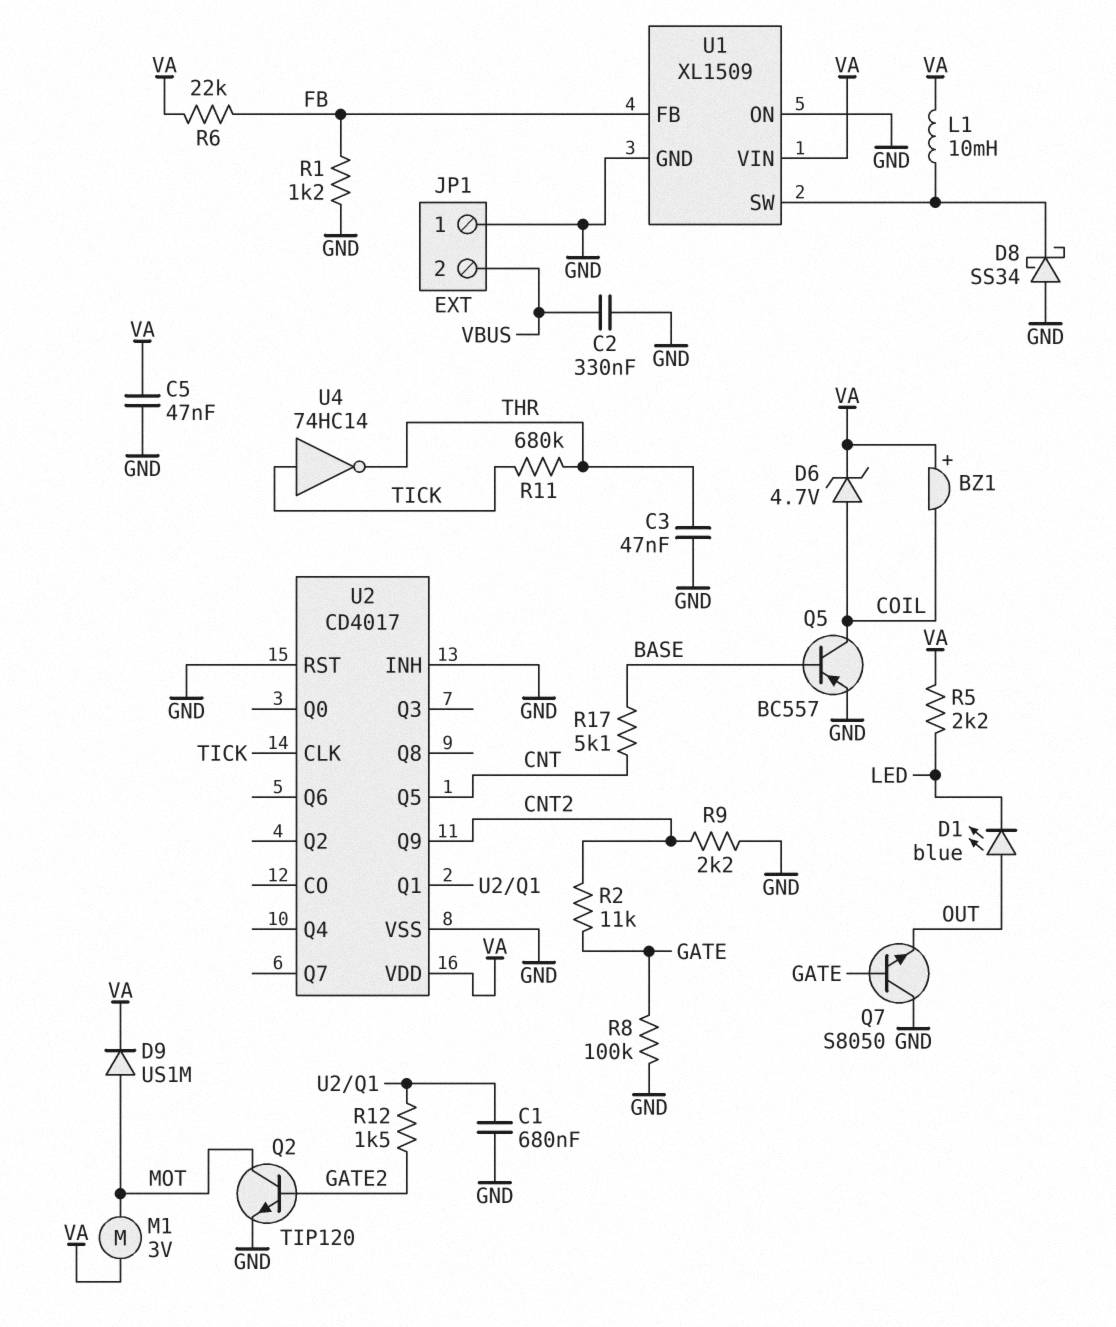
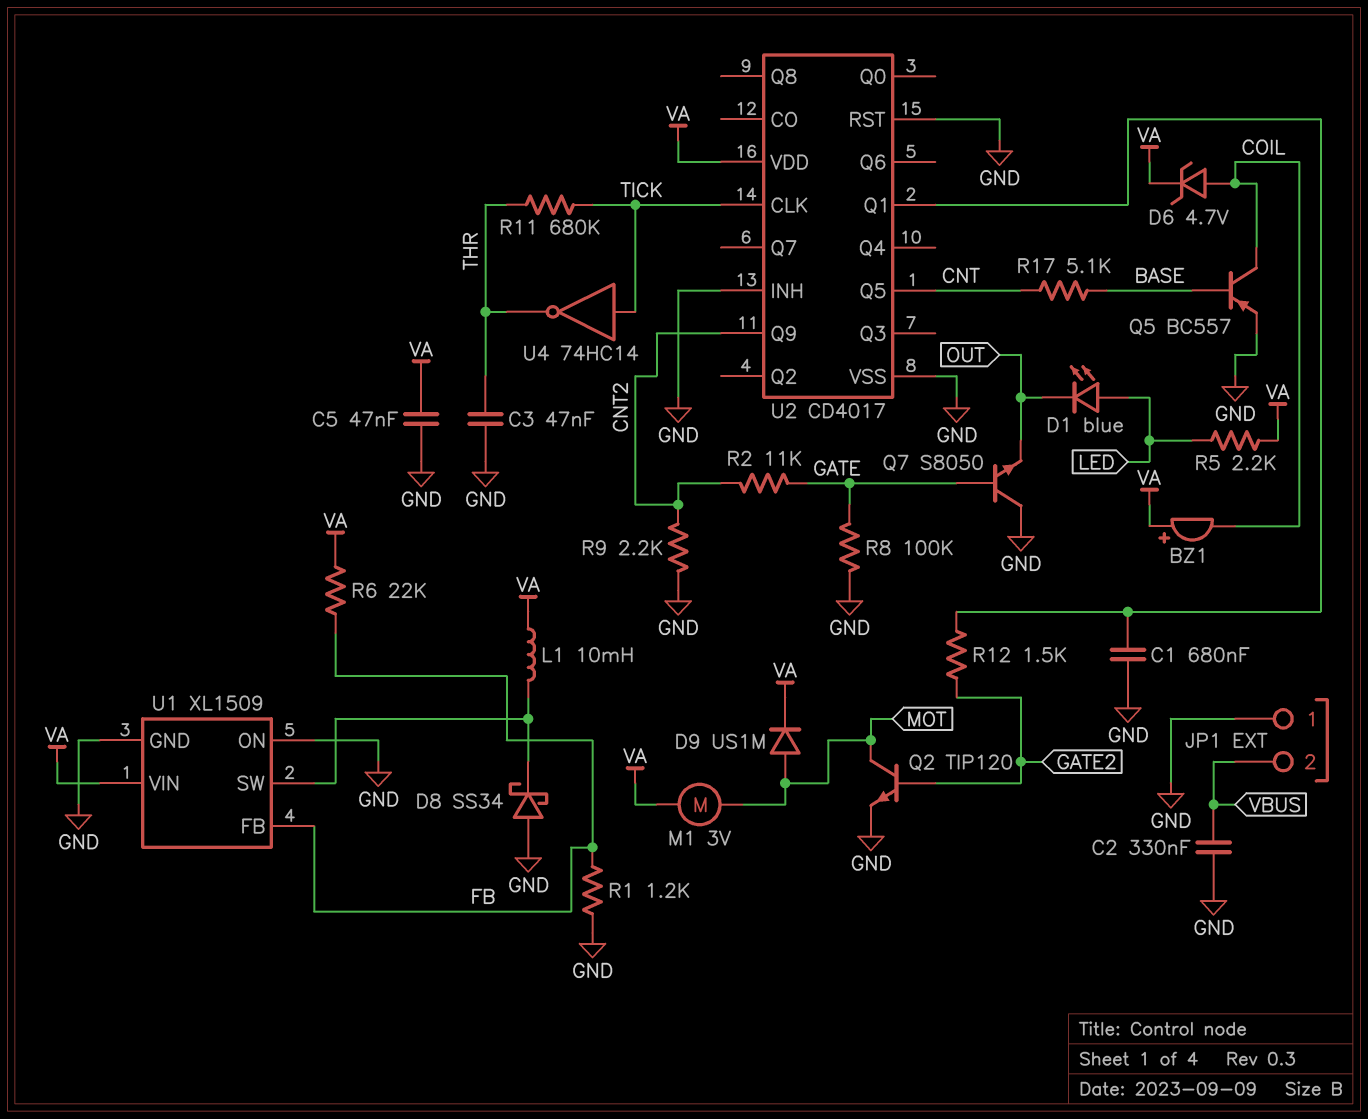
D1: LED blue (A OUT, K LED) -> LED blue (A LED, K OUT)

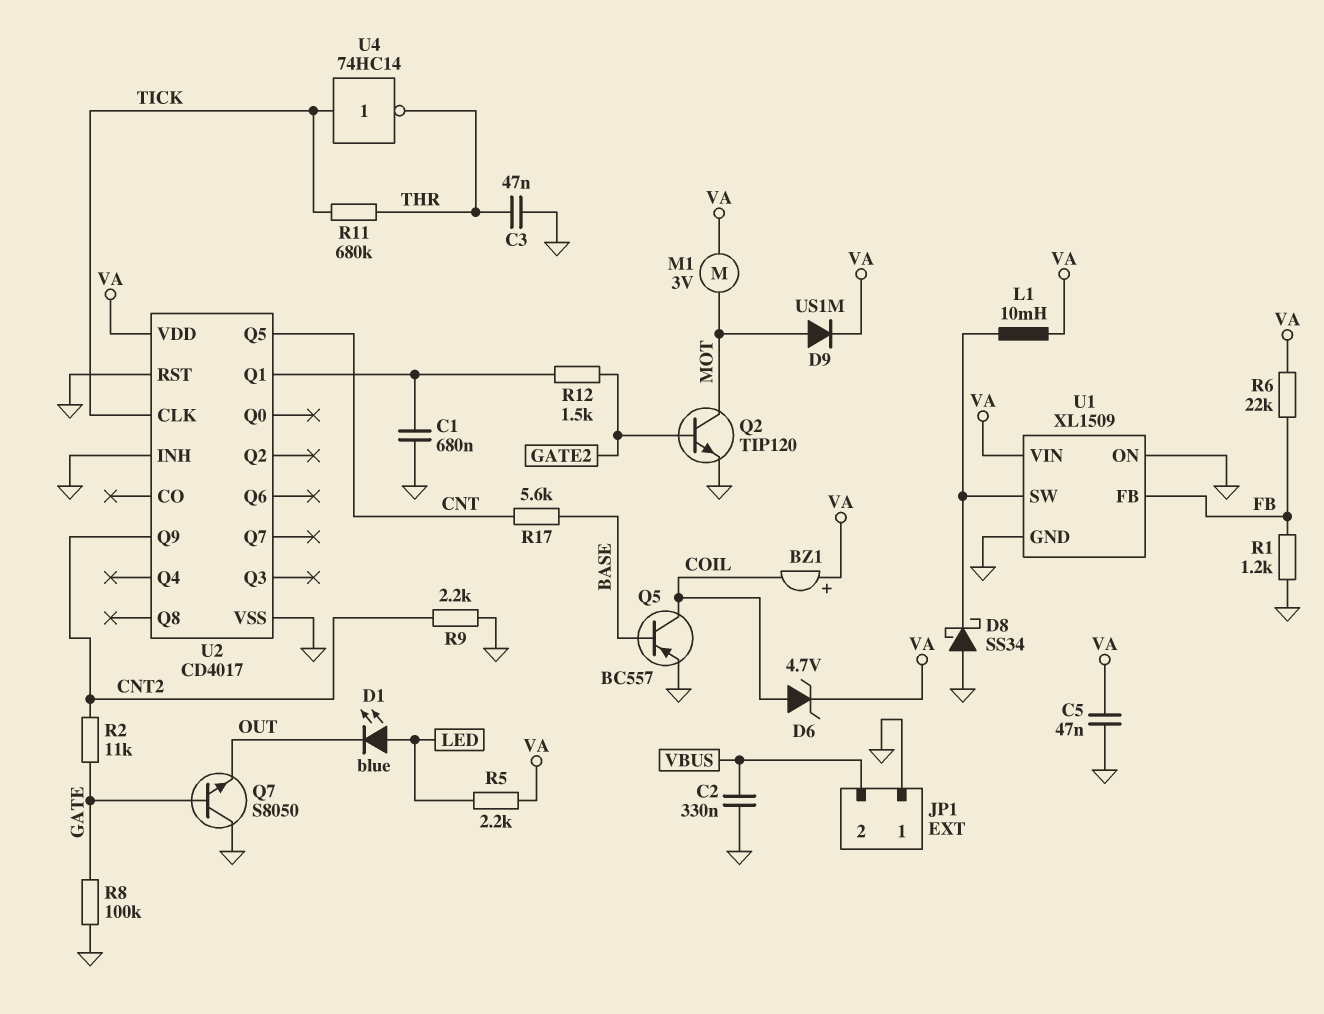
R17: 5.1k (BASE, CNT) -> 5.6k (BASE, CNT)

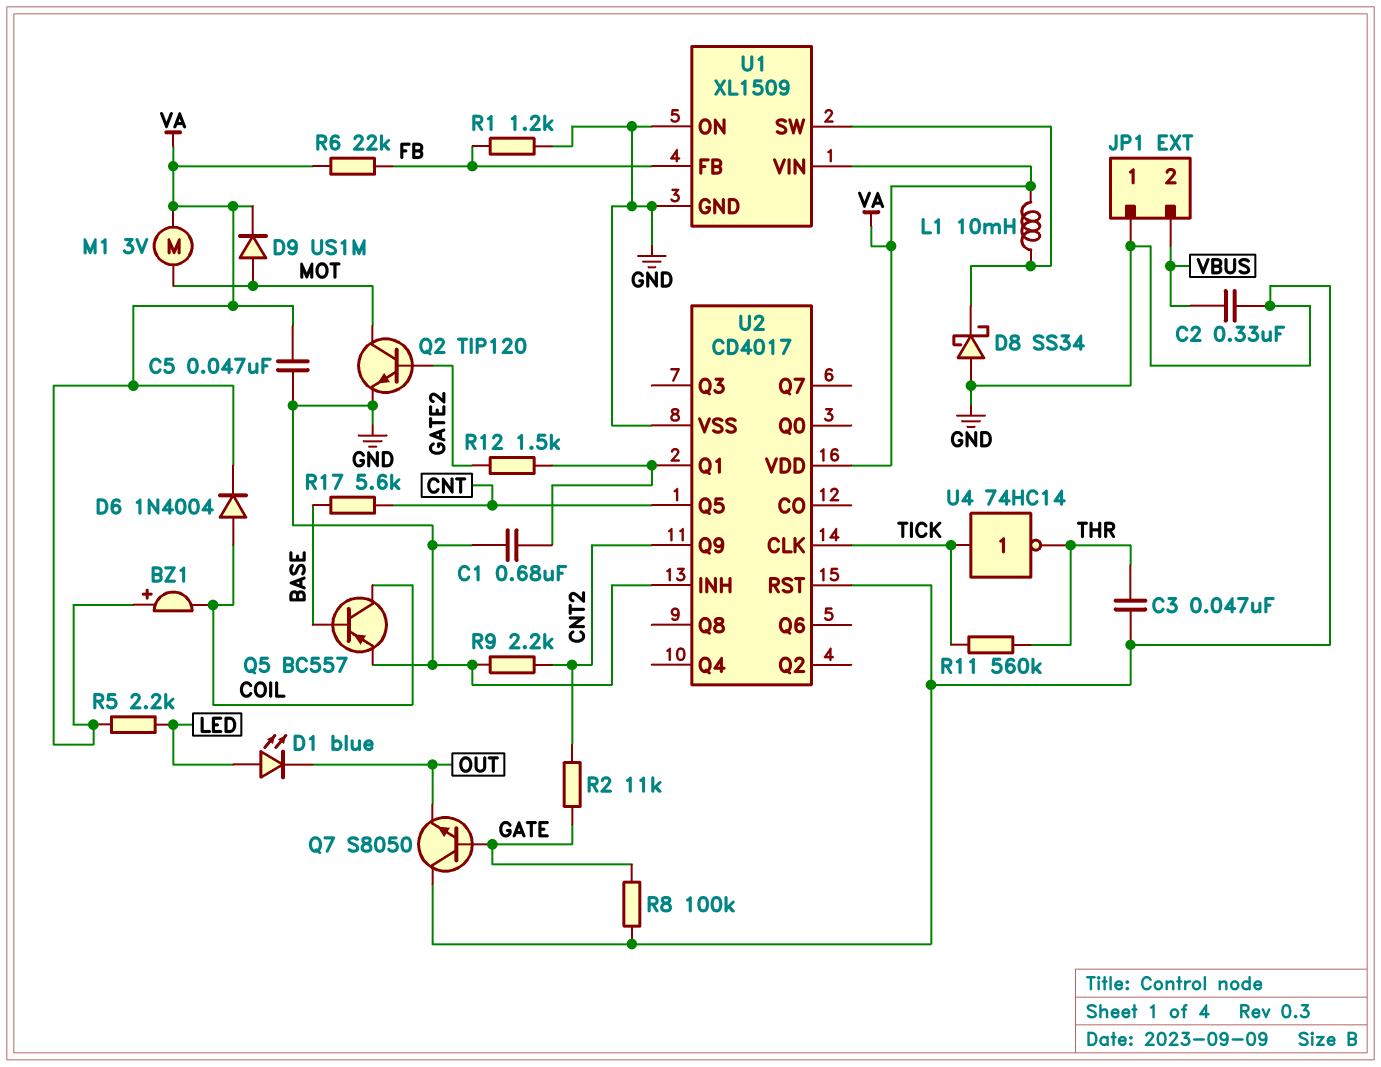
D6: zener 4.7V (A COIL, K VA) -> diode 1N4004 (A COIL, K VA)
R11: 680k (THR, TICK) -> 560k (THR, TICK)

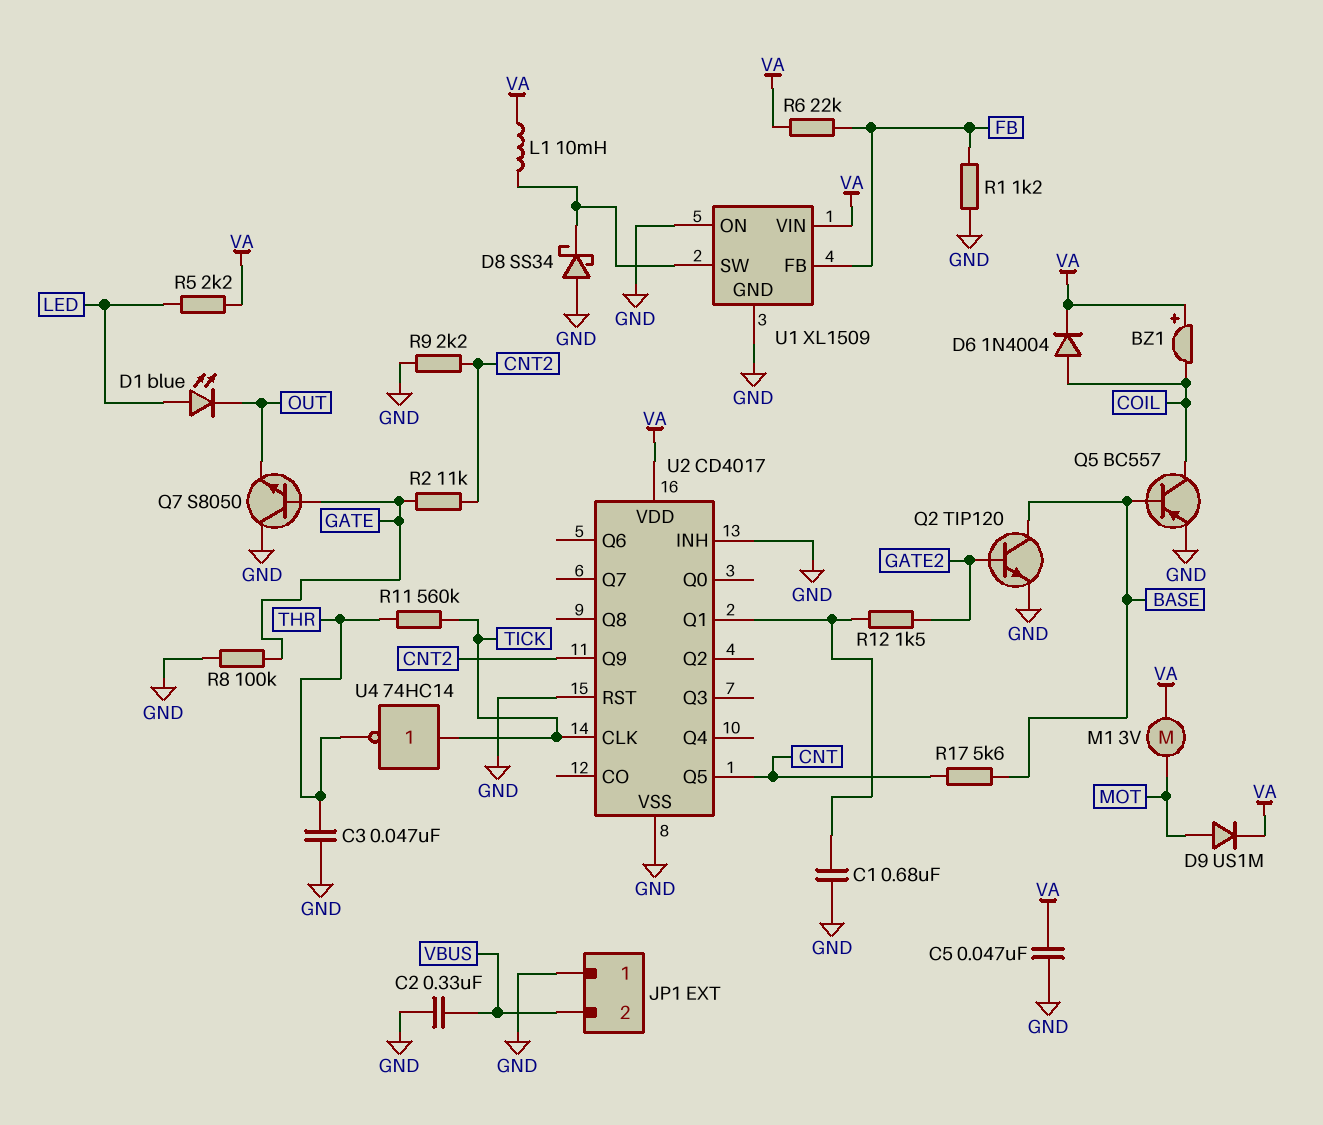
Q2: NPN TIP120 (B GATE2, C MOT, E GND) -> NPN TIP120 (B GATE2, C BASE, E GND)

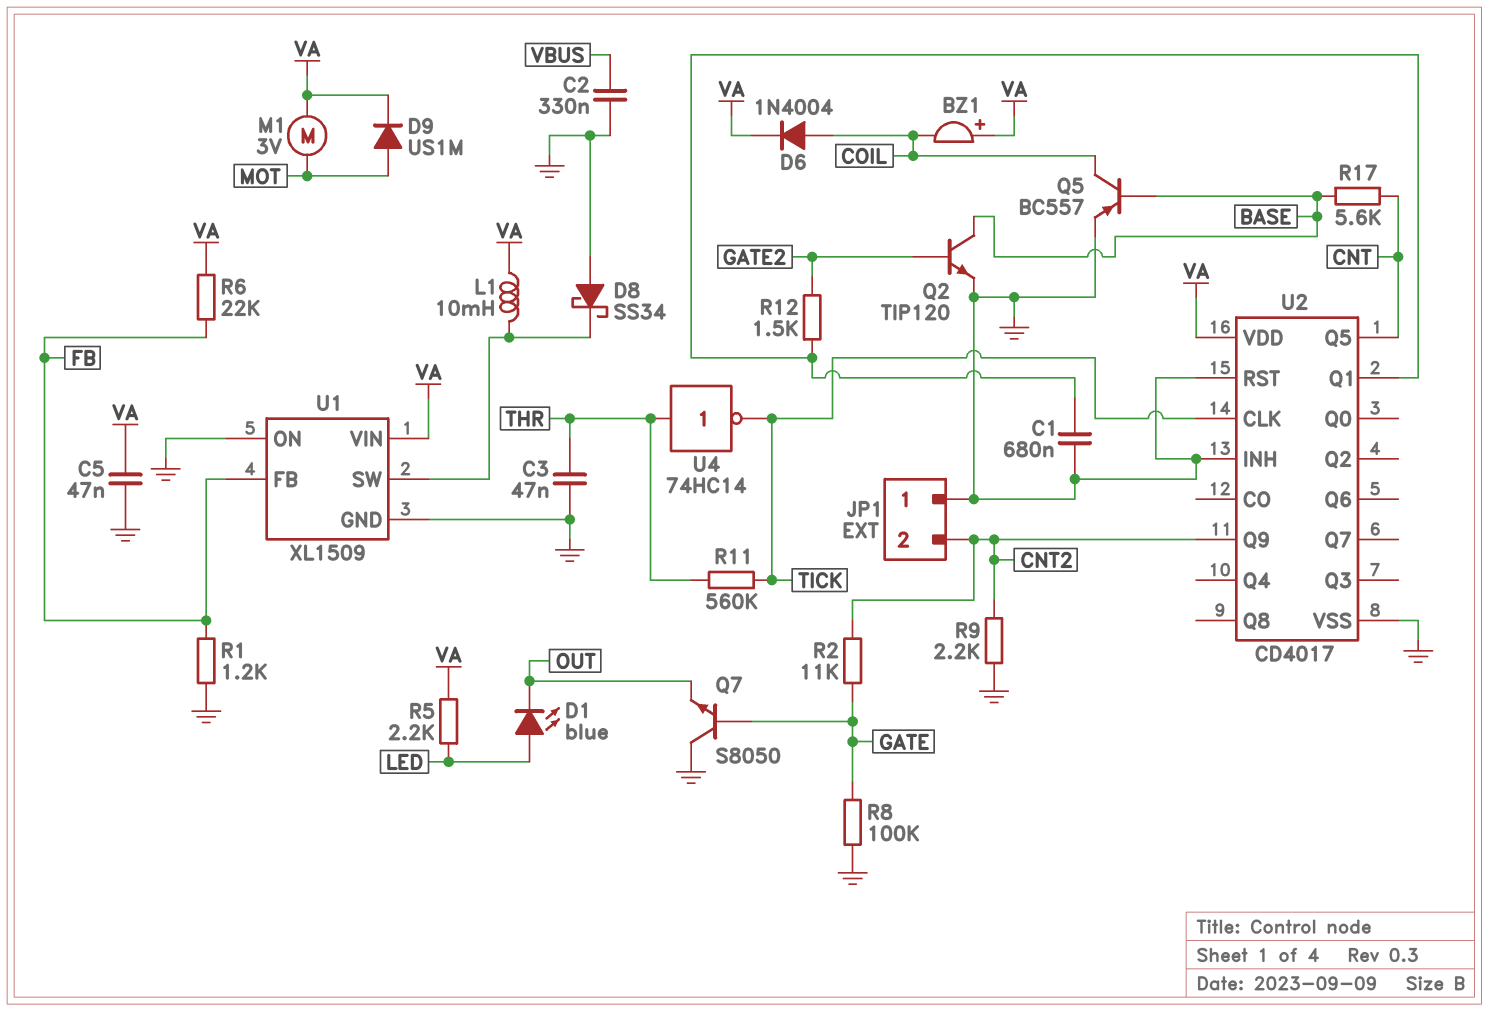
JP1 pin 2: VBUS -> CNT2
U4: NOT 74HC14 (in TICK, out THR) -> NOT 74HC14 (in THR, out TICK)

